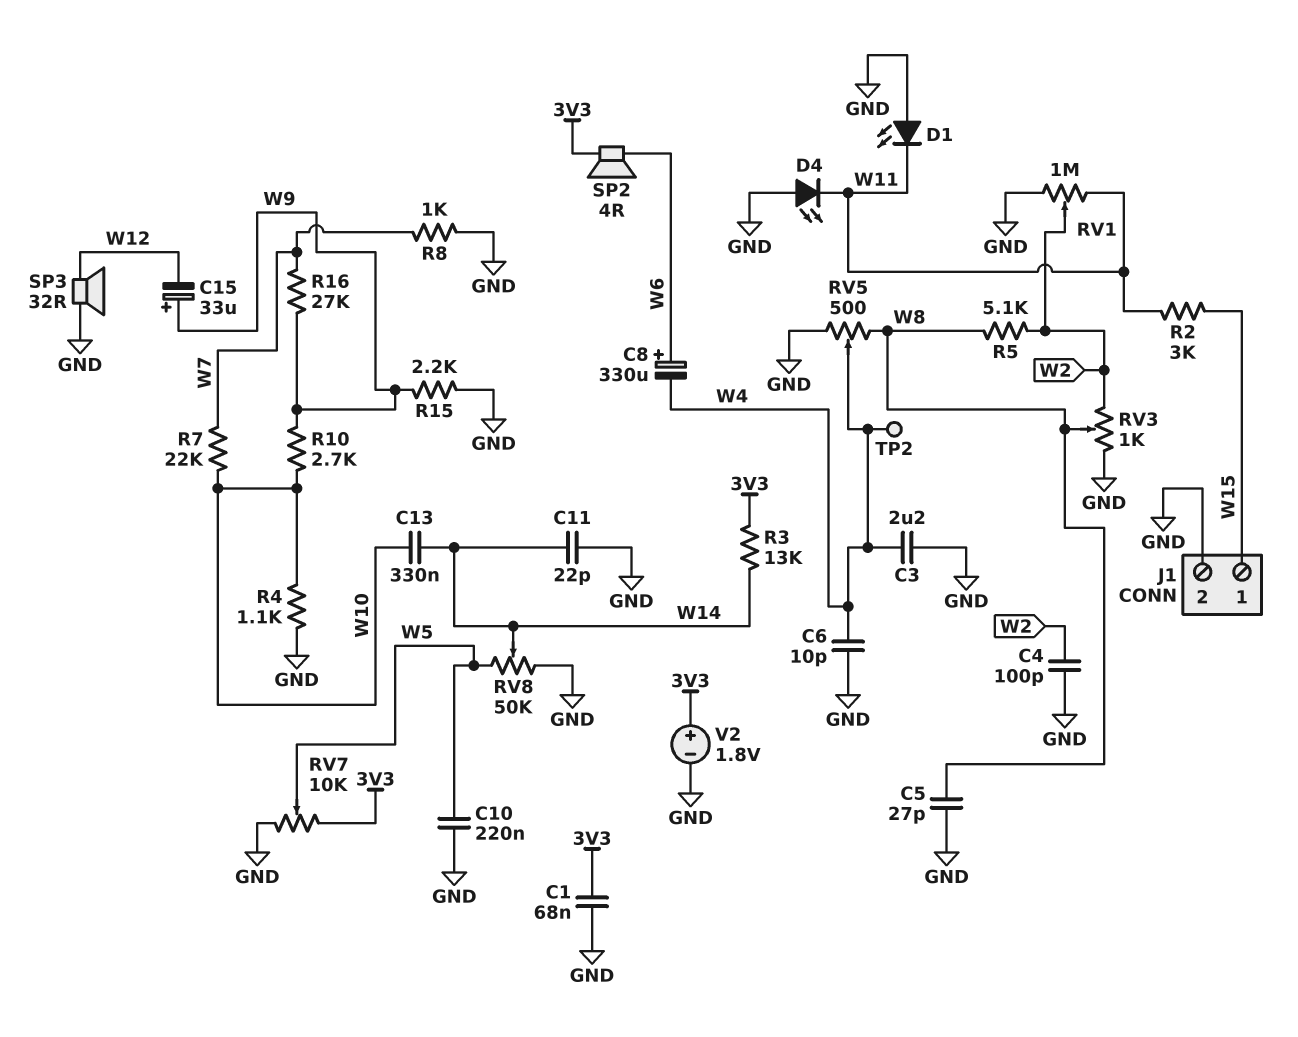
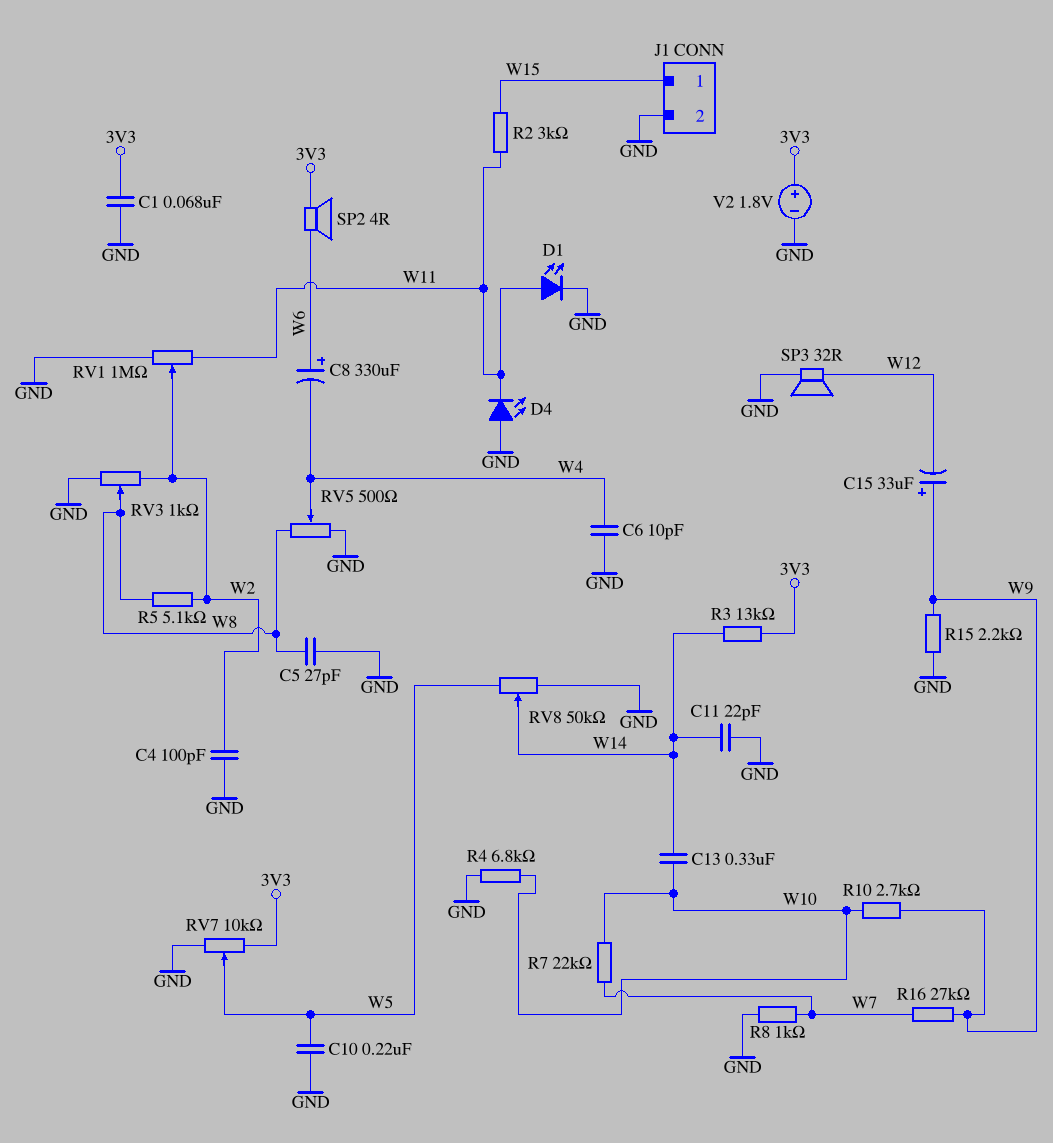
C3: 2.2uF (GND, W4) -> none
D1: LED (A GND, K W11) -> LED (A W11, K GND)
R4: 1.1k (GND, W10) -> 6.8k (GND, W10)
TP2: test point (W4) -> none

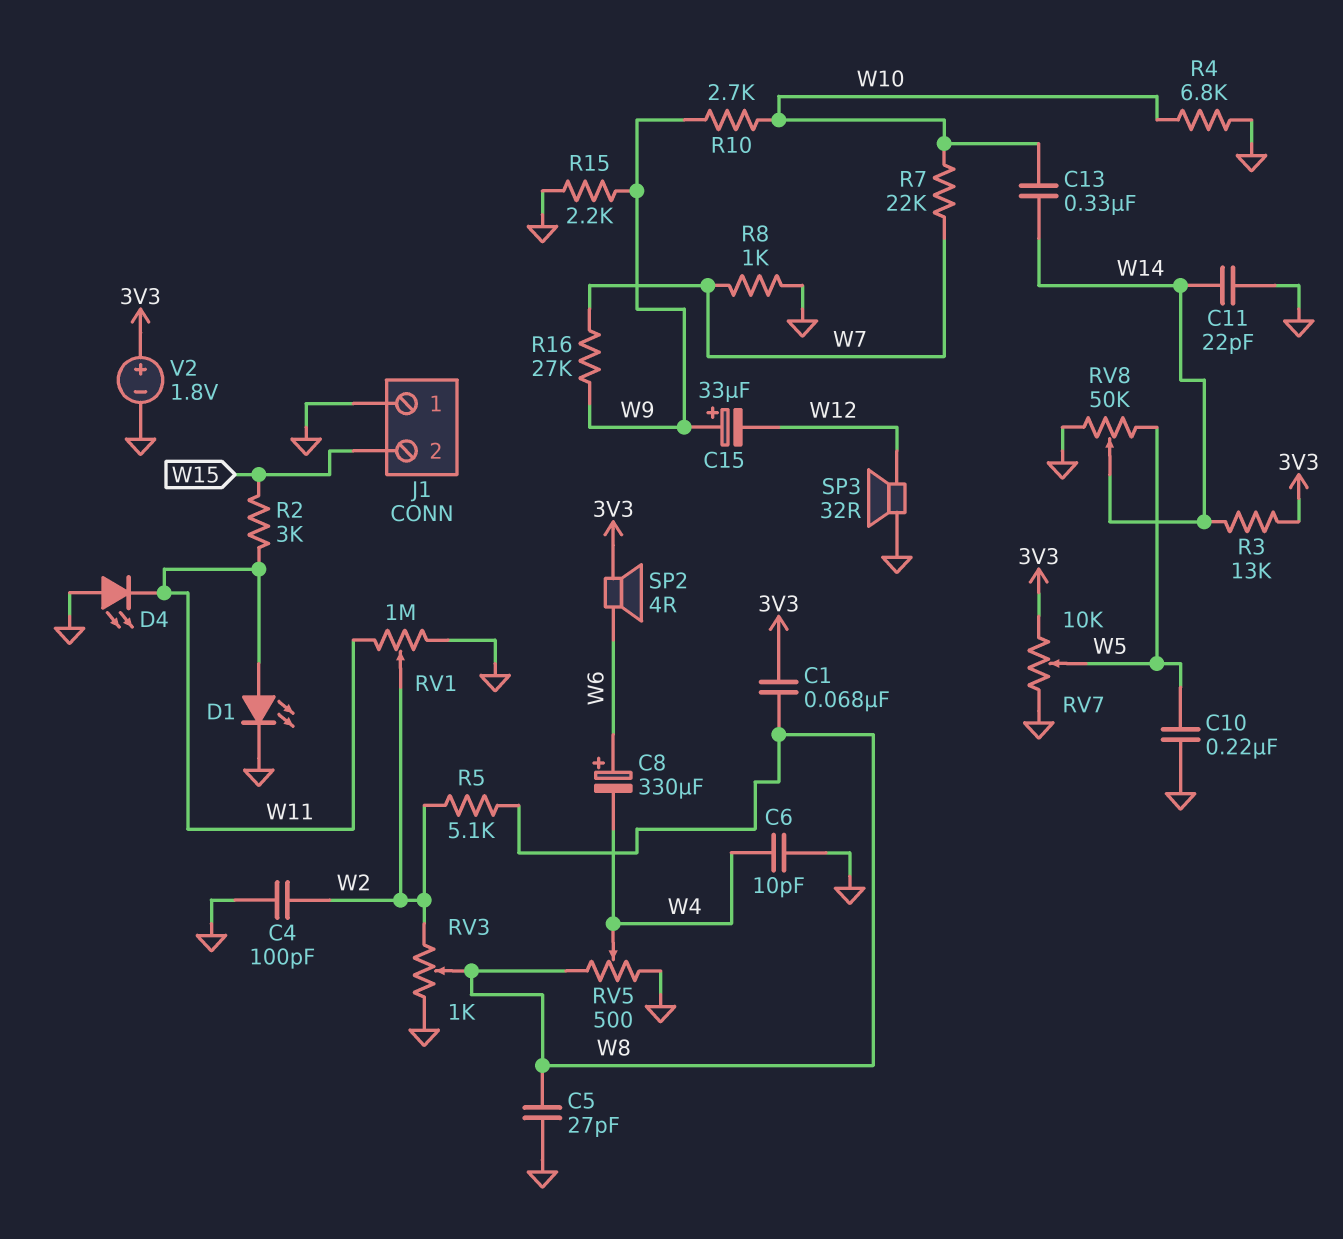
C1: 68nF (3V3, GND) -> 68nF (3V3, W8)
J1 pin 1: W15 -> GND
J1 pin 2: GND -> W15

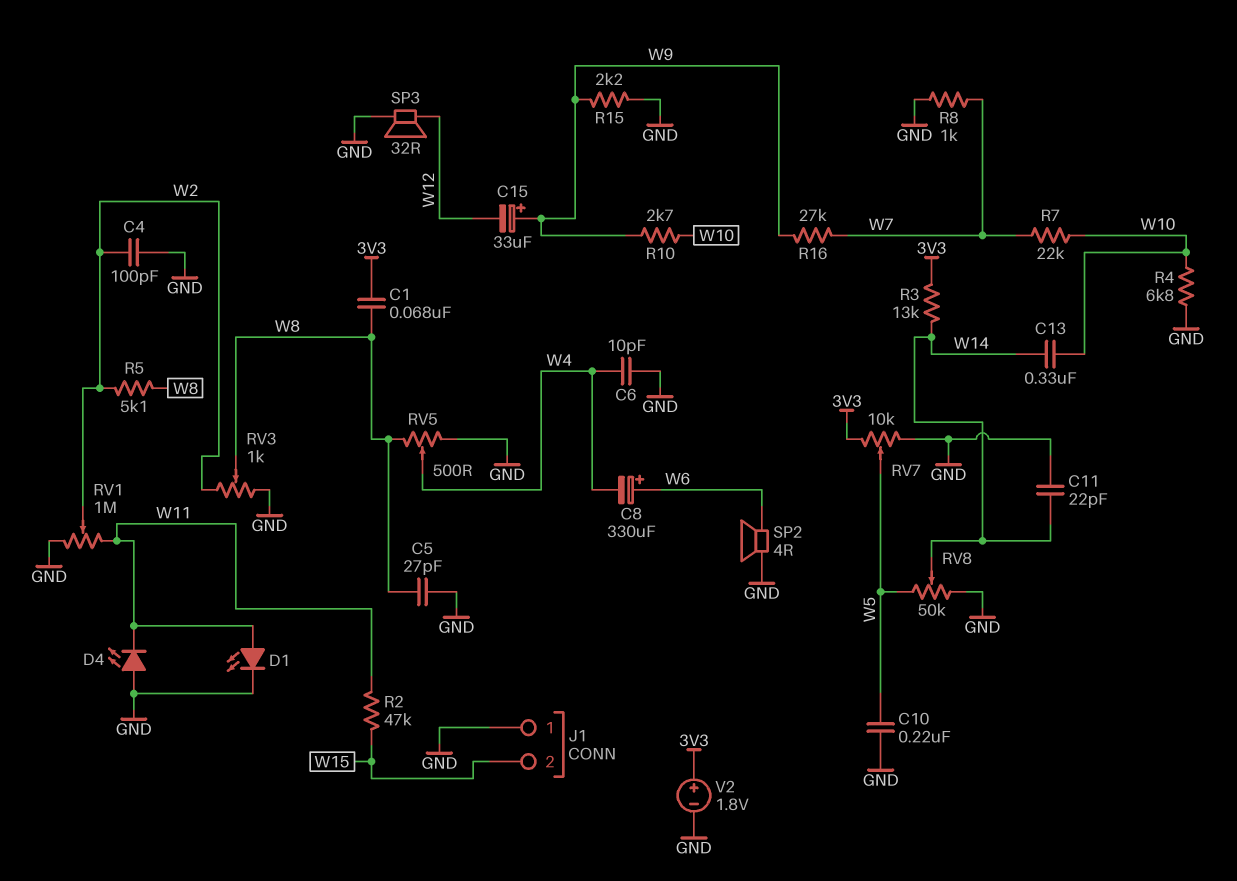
R2: 3k (W11, W15) -> 47k (W11, W15)
SP2: speaker 4R (3V3, W6) -> speaker 4R (GND, W6)

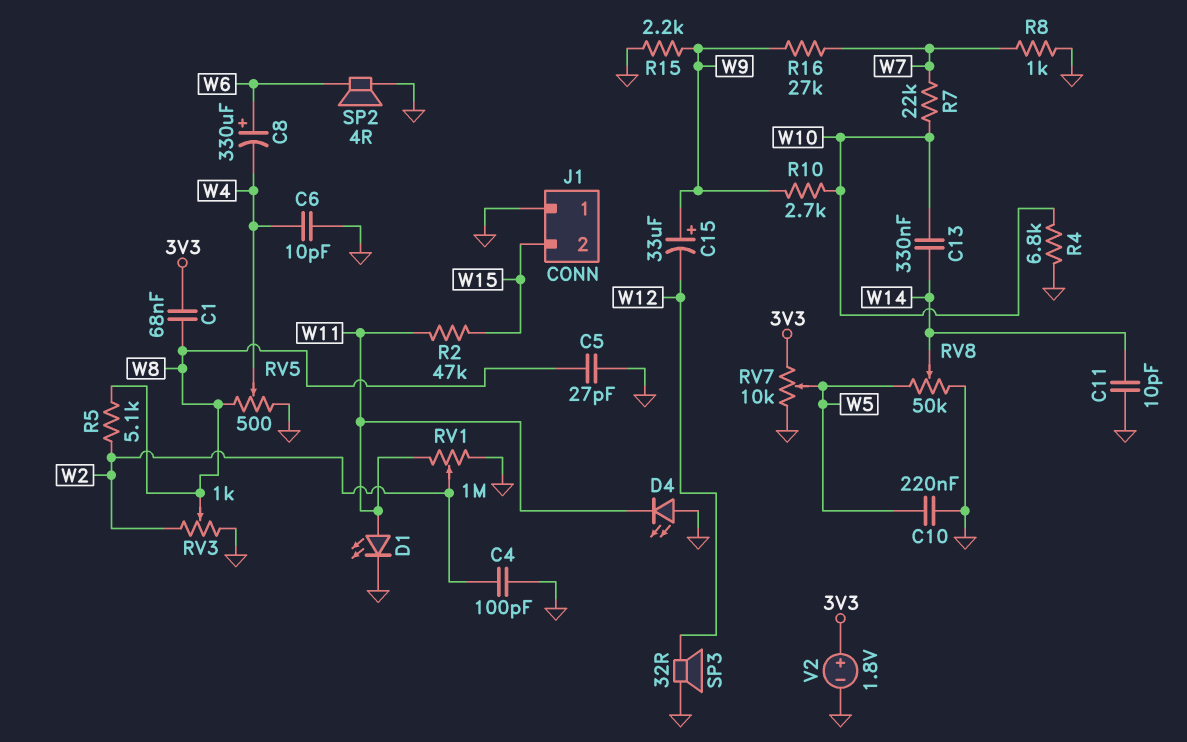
C11: 22pF (GND, W14) -> 10pF (GND, W14)
R3: 13k (3V3, W14) -> none

